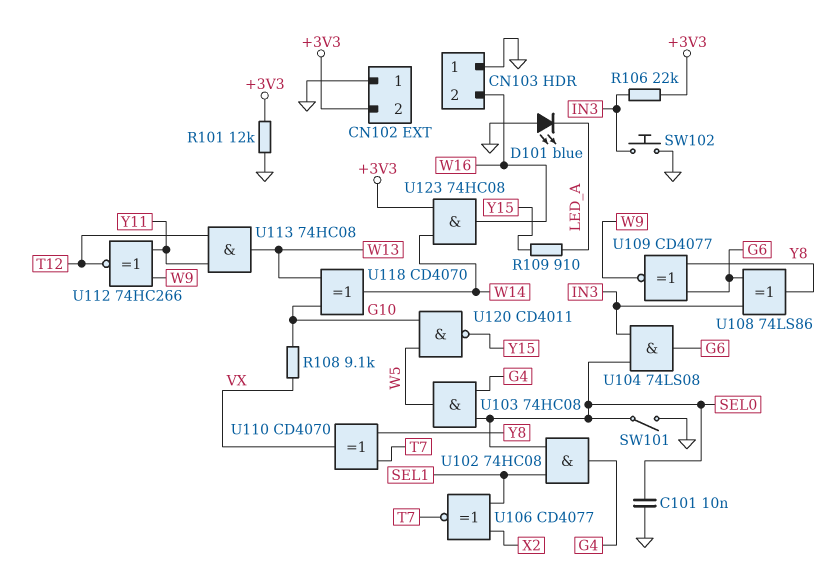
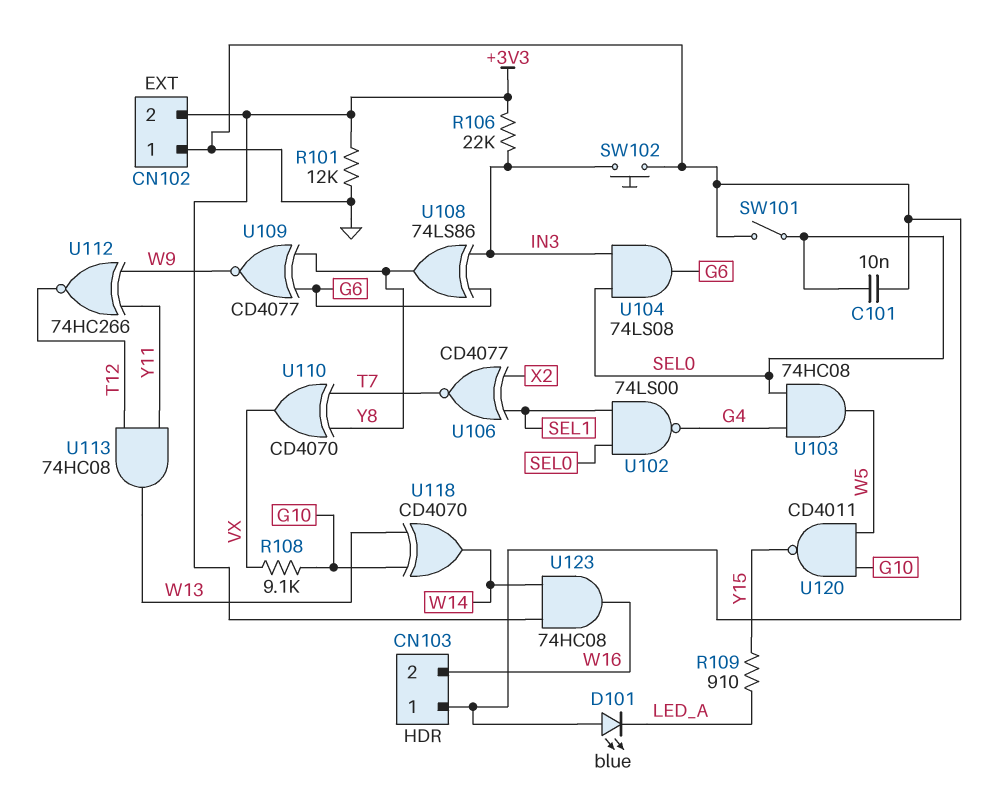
U102: AND 74HC08 (in SEL0, in SEL1, out G4) -> NAND 74LS00 (in SEL0, in SEL1, out G4)

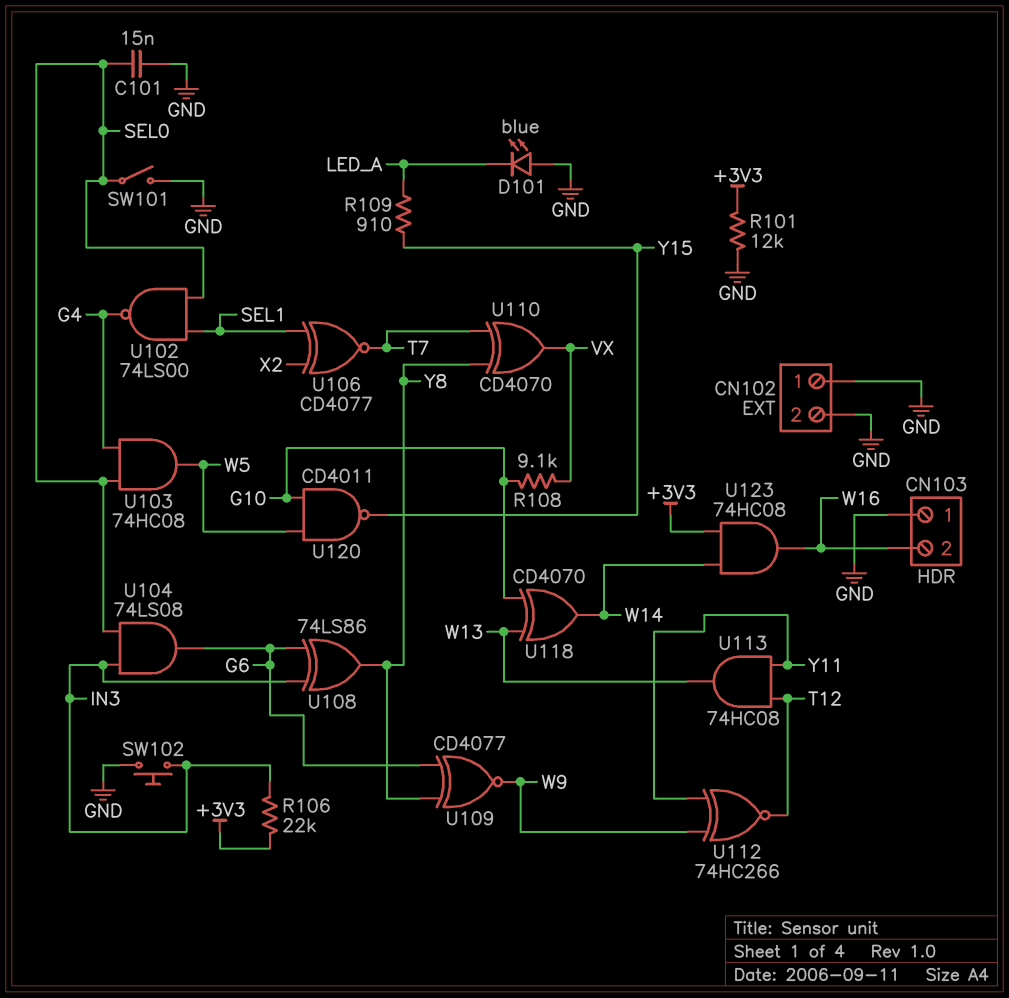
C101: 10nF (GND, SEL0) -> 15nF (GND, SEL0)
CN102 pin 2: +3V3 -> GND

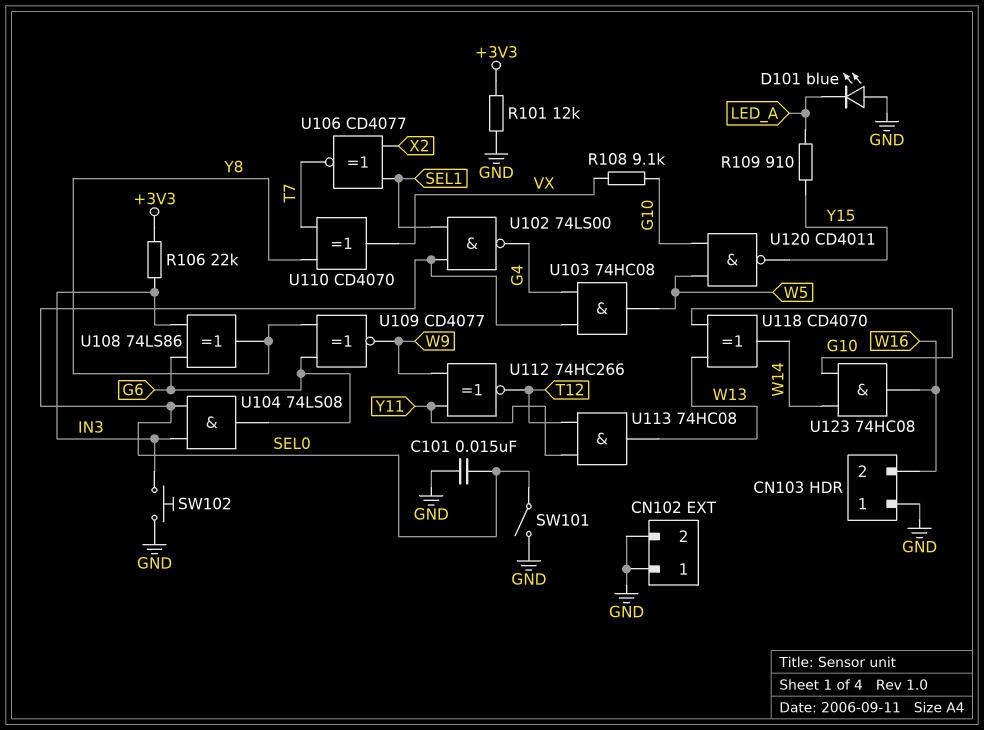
U123: AND 74HC08 (in +3V3, in W14, out W16) -> AND 74HC08 (in G10, in W14, out W16)

